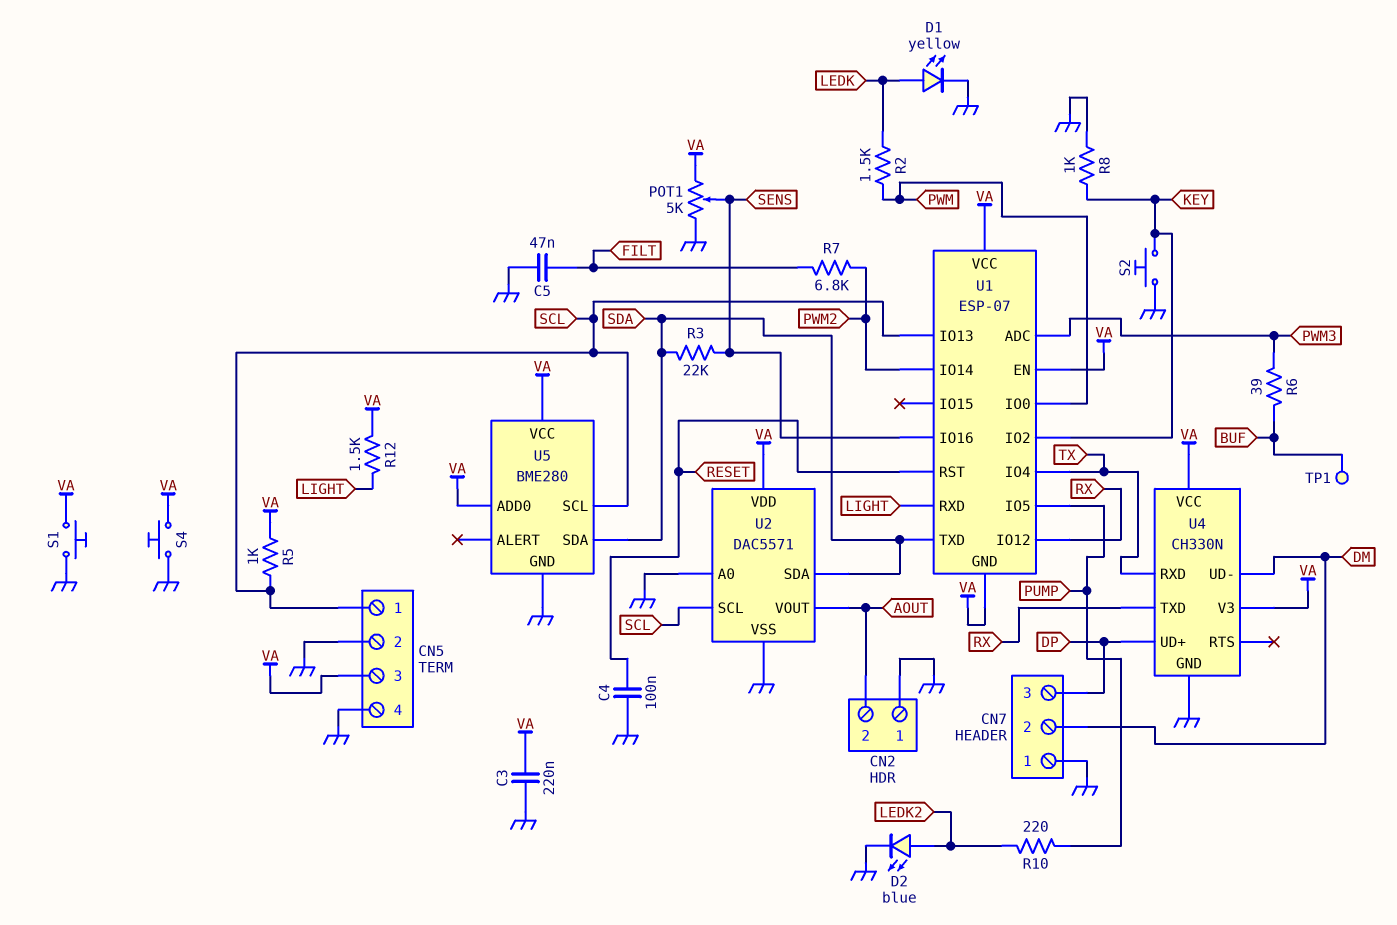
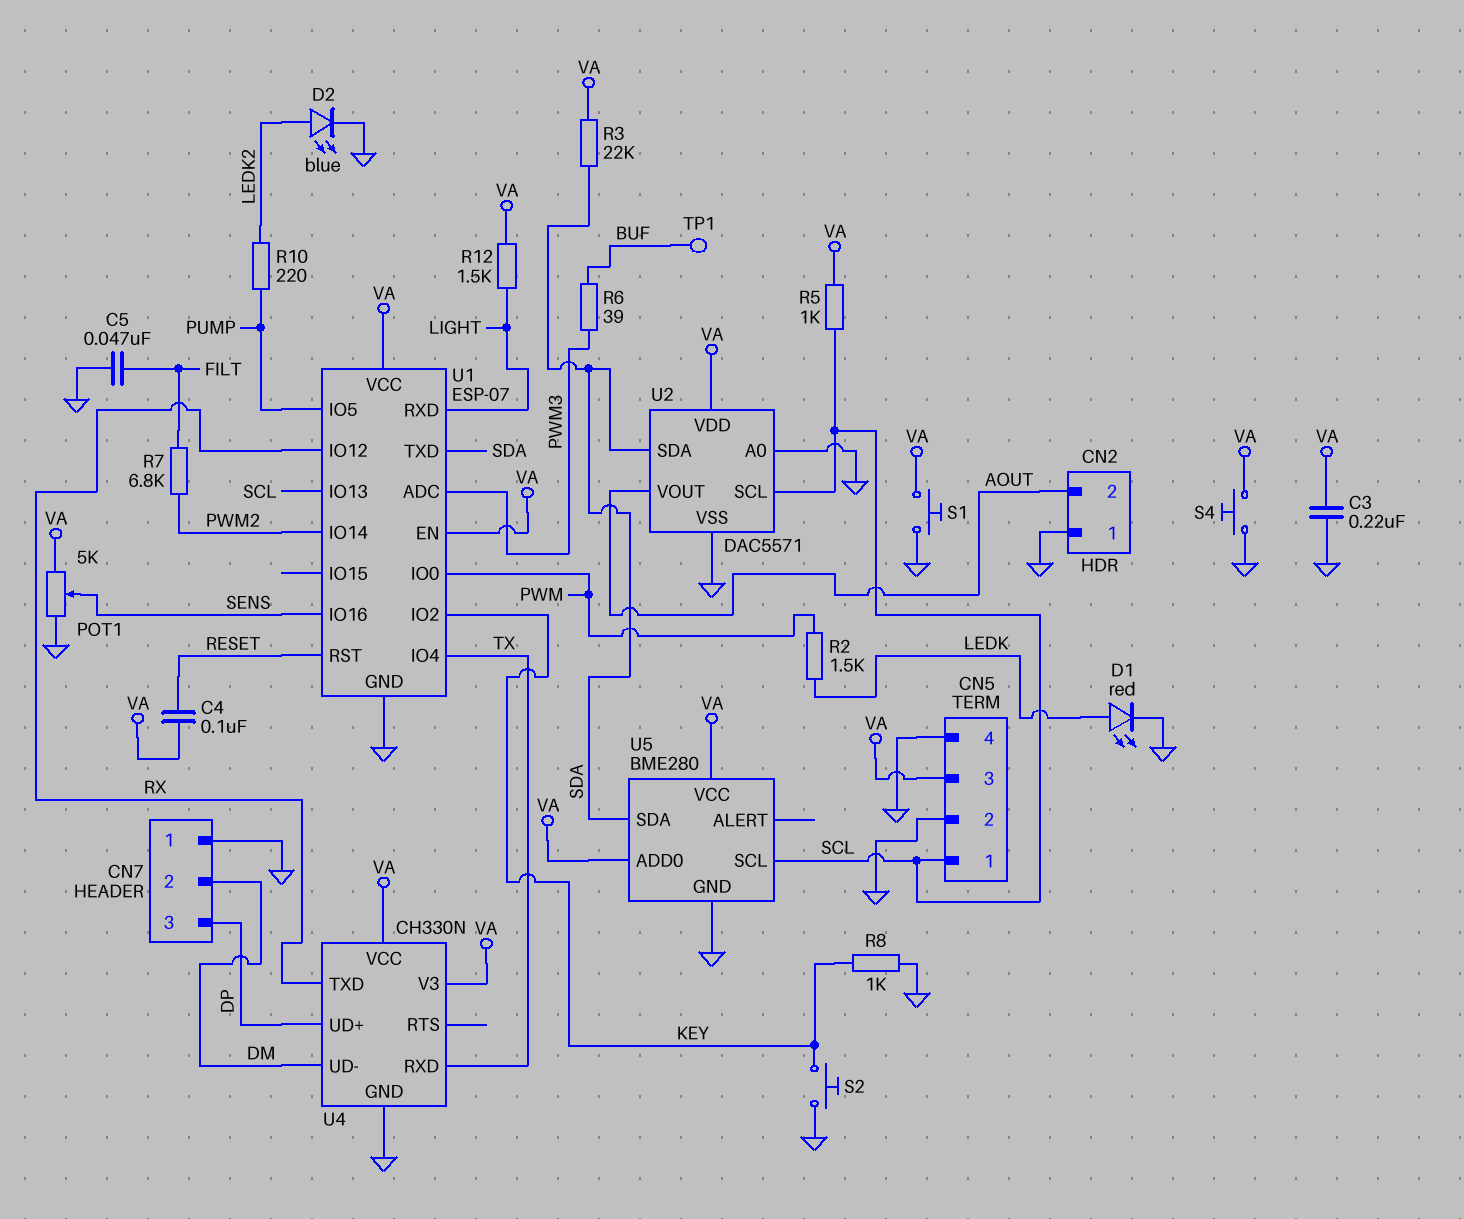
C4: 100nF (GND, RESET) -> 100nF (RESET, VA)
D1: LED yellow (A LEDK, K GND) -> LED red (A LEDK, K GND)
R3: 22k (SDA, SENS) -> 22k (SDA, VA)
U1 pin GND: VA -> GND

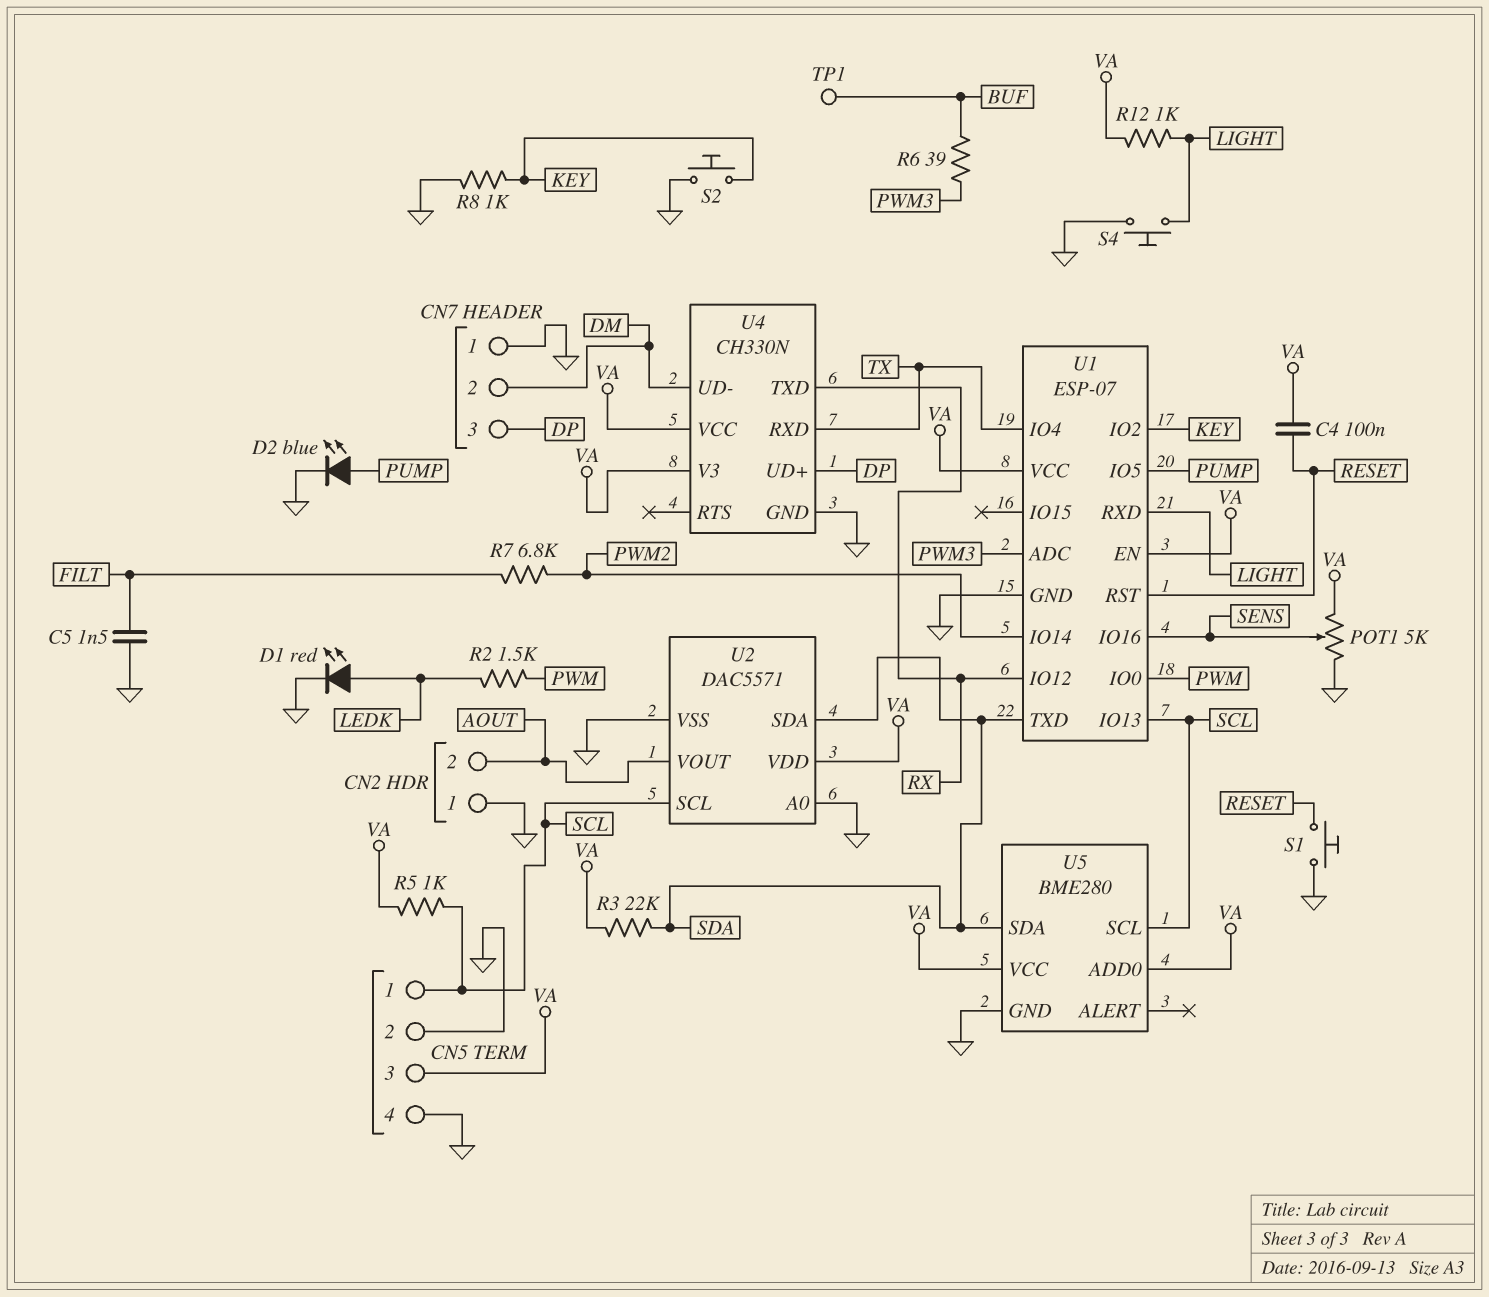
C3: 220nF (GND, VA) -> none
C5: 47nF (FILT, GND) -> 1.5nF (FILT, GND)
D2: LED blue (A LEDK2, K GND) -> LED blue (A PUMP, K GND)
R10: 220 (LEDK2, PUMP) -> none
R12: 1.5k (LIGHT, VA) -> 1k (LIGHT, VA)
S1: button (GND, VA) -> button (GND, RESET)
S4: button (GND, VA) -> button (GND, LIGHT)

